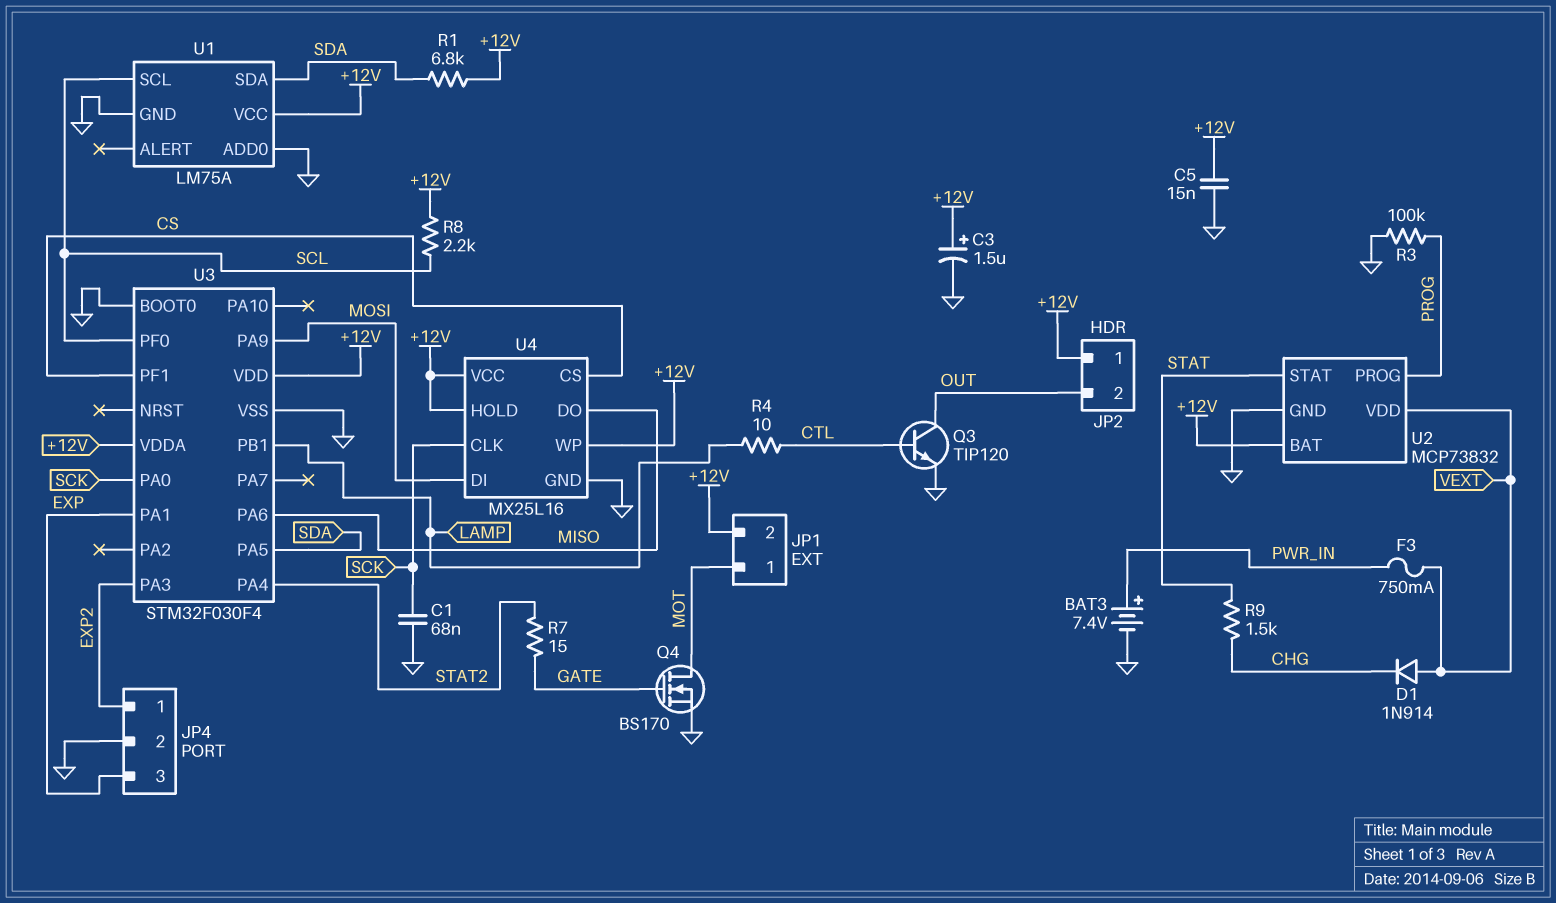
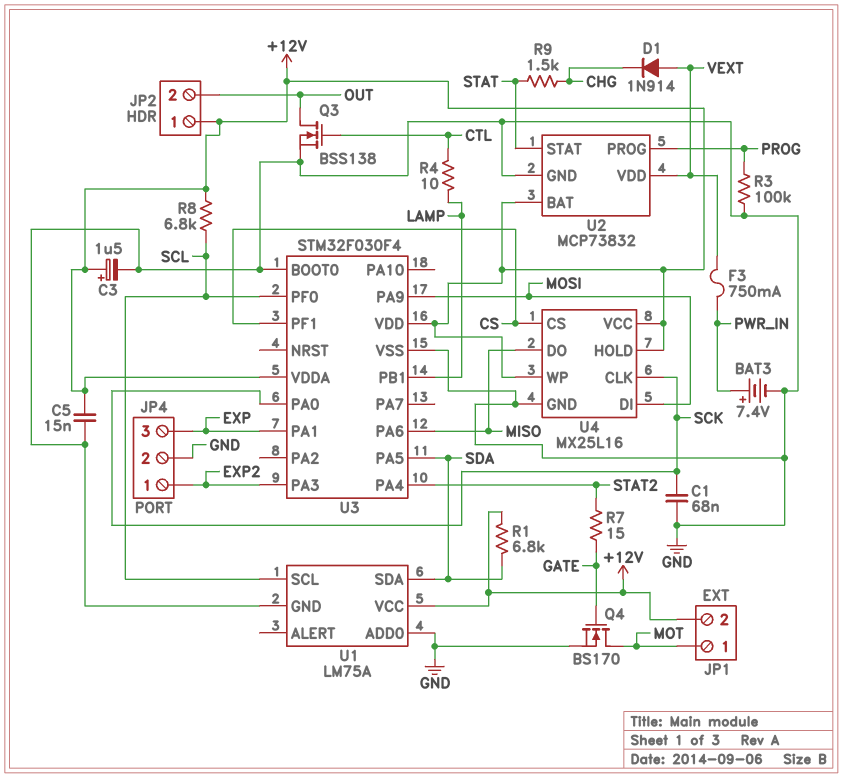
Q3: NPN TIP120 (B CTL, C OUT, E GND) -> NMOS BSS138 (G CTL, D OUT, S GND)
R8: 2.2k (+12V, SCL) -> 6.8k (+12V, SCL)

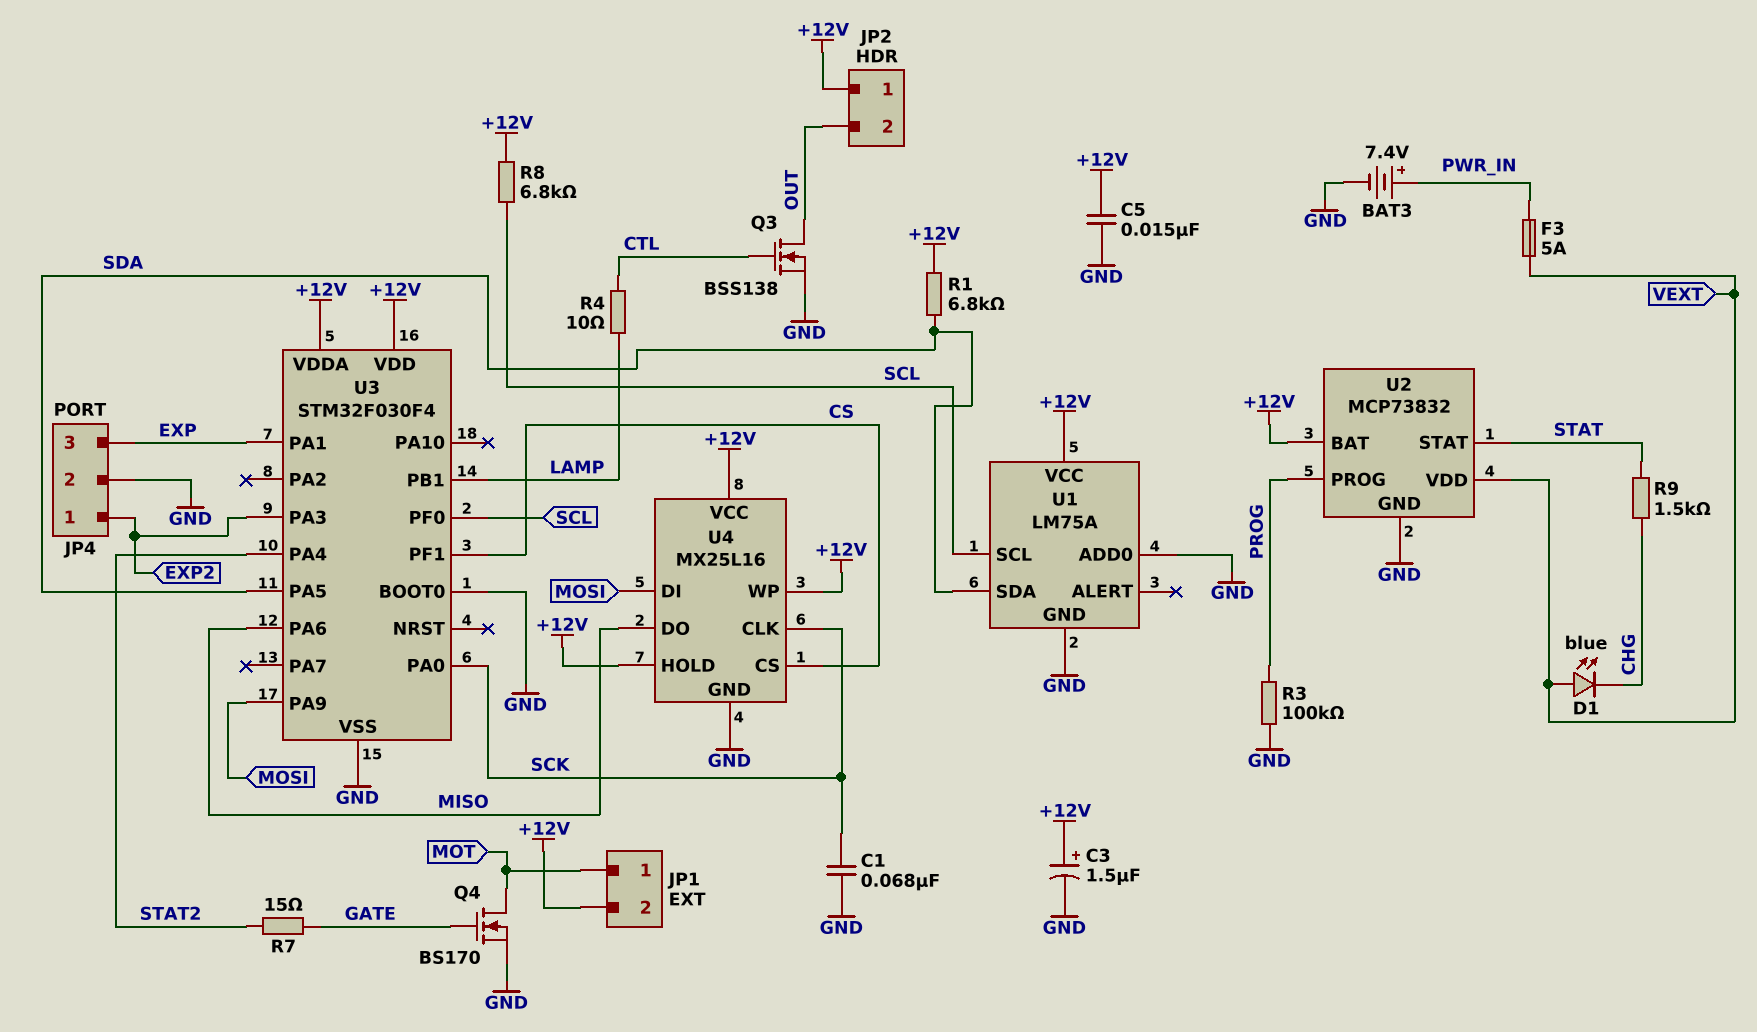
D1: diode 1N914 (A VEXT, K CHG) -> LED blue (A VEXT, K CHG)
F3: 750mA (PWR_IN, VEXT) -> 5A (PWR_IN, VEXT)

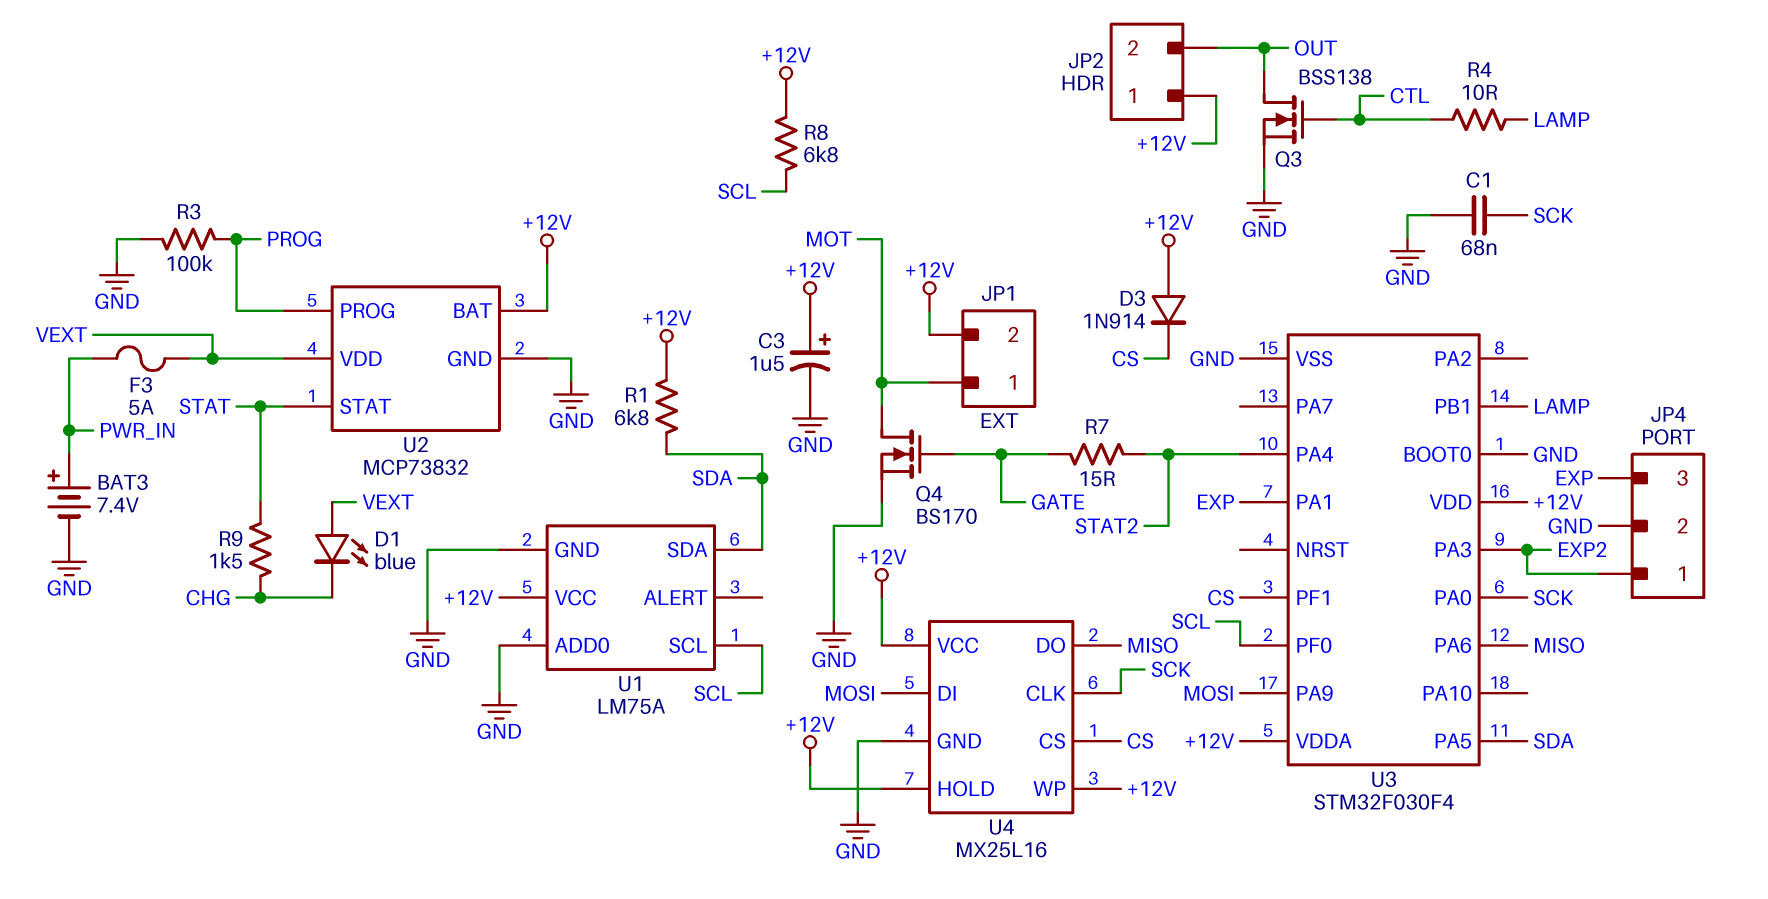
C5: 15nF (+12V, GND) -> none
D3: none -> diode 1N914 (A +12V, K CS)

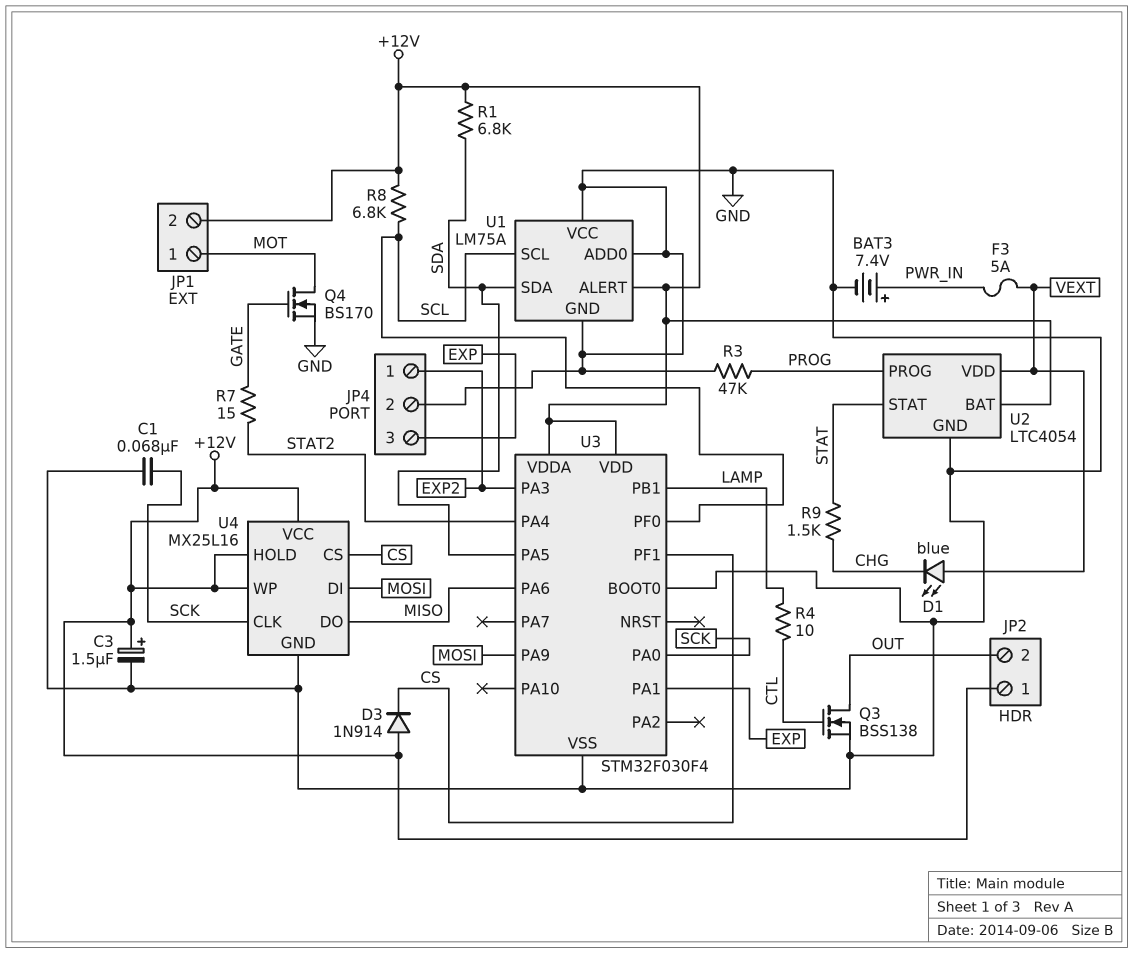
R3: 100k (GND, PROG) -> 47k (GND, PROG)
U1 pin ALERT: none -> +12V
U1 pin VCC: +12V -> GND
U2: MCP73832 -> LTC4054

